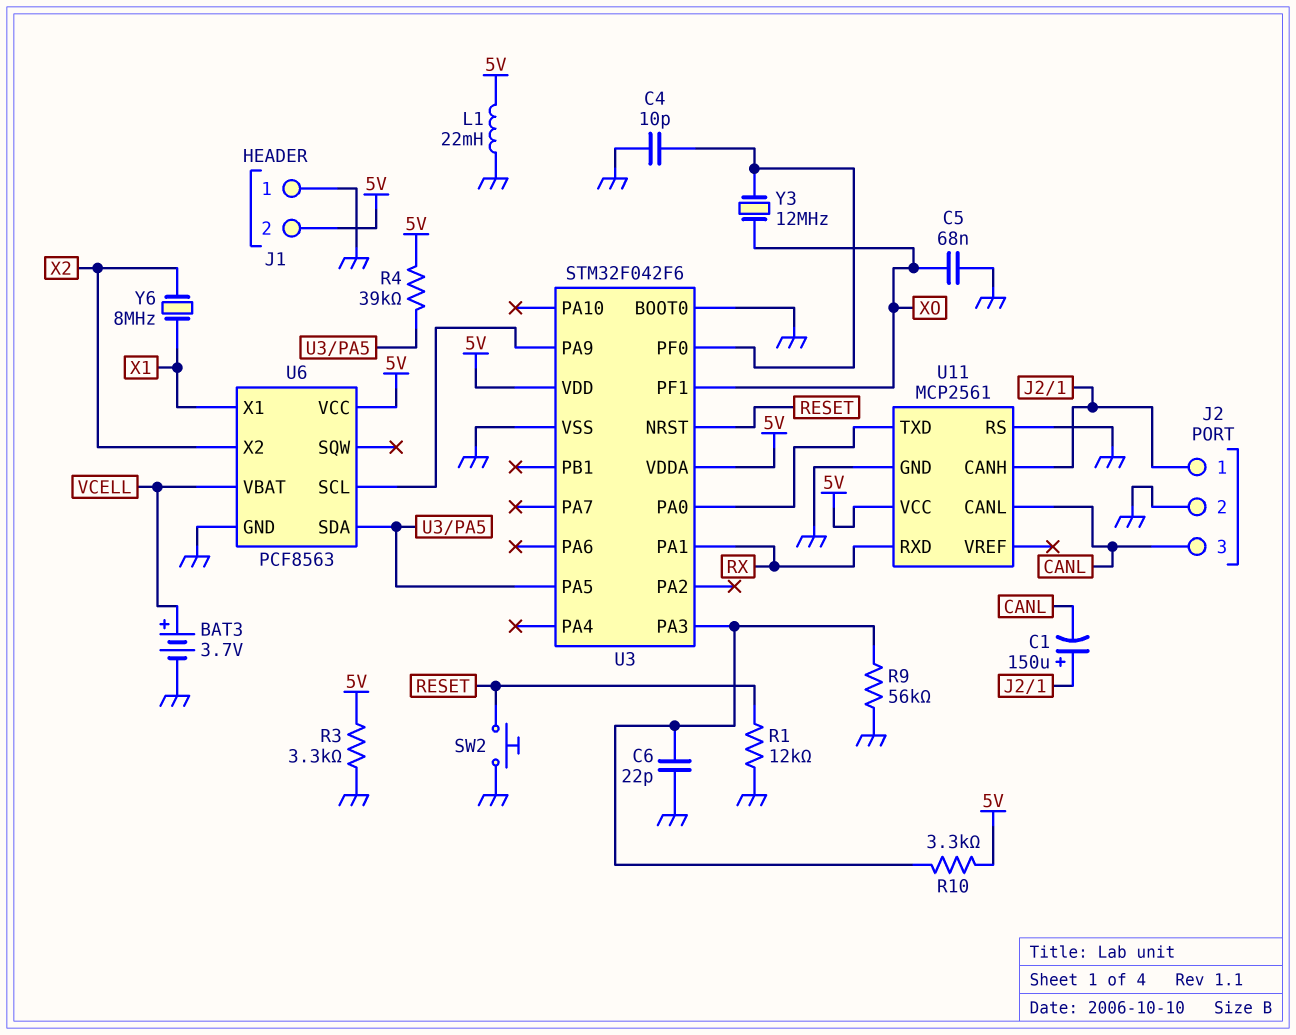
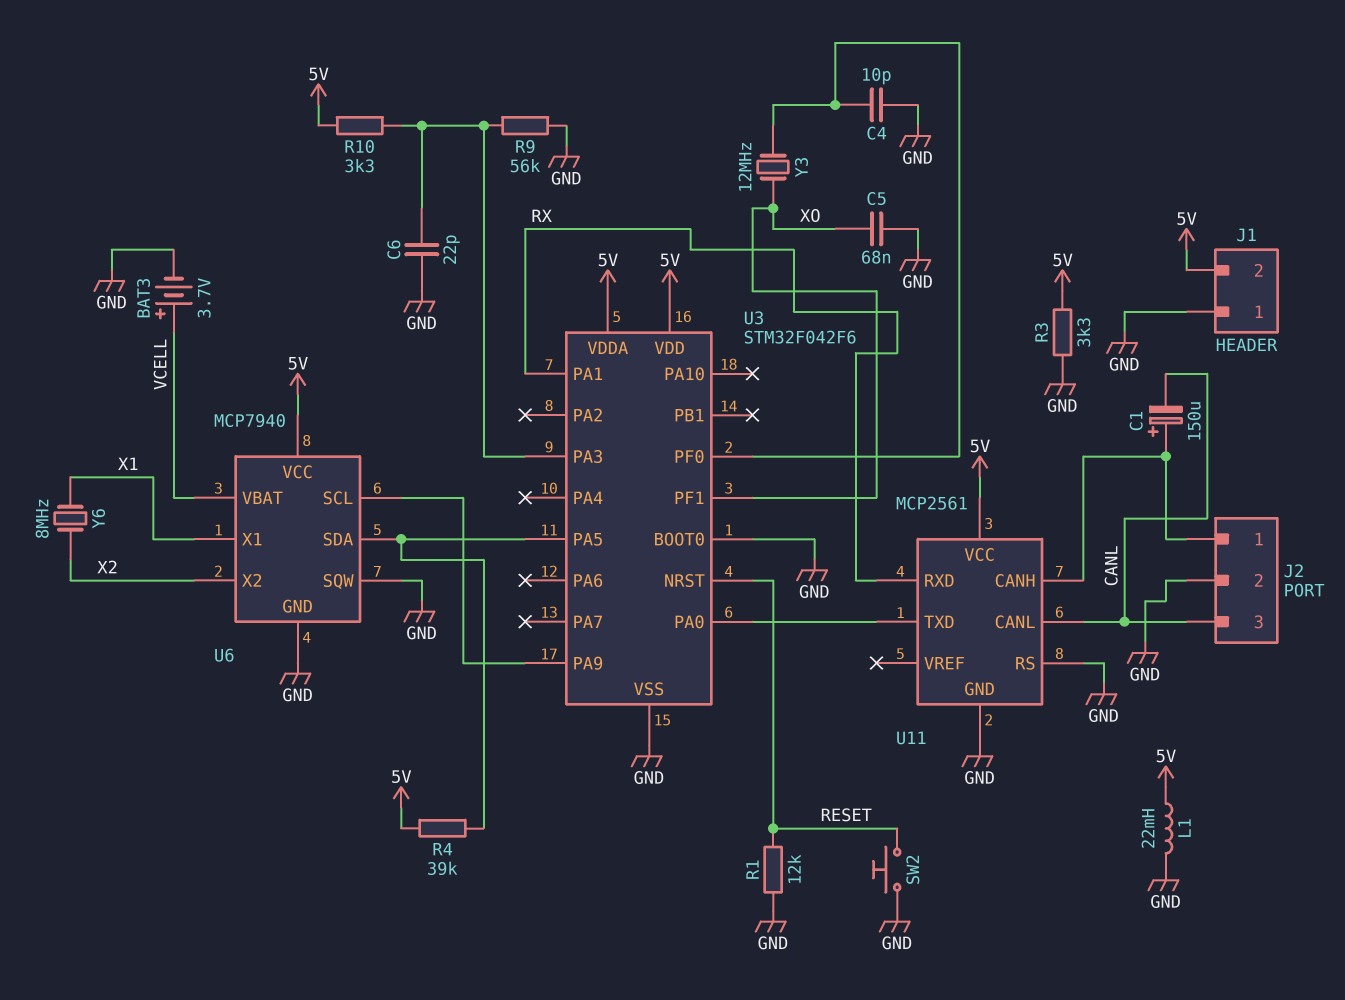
U6: PCF8563 -> MCP7940
U6 pin SQW: none -> GND

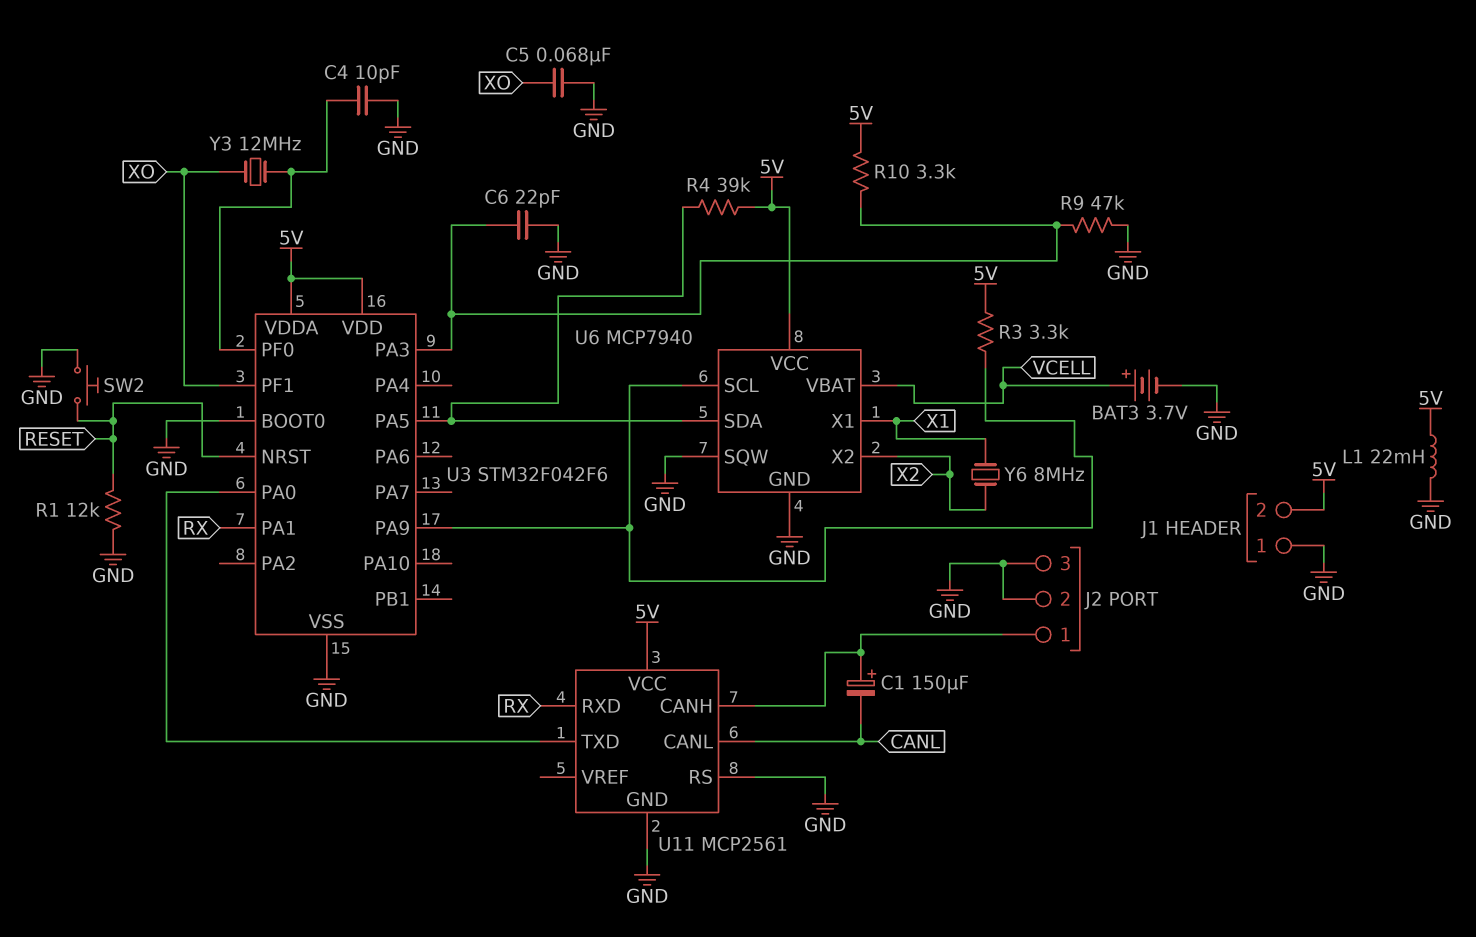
J2 pin 3: CANL -> GND
R3: 3.3k (5V, GND) -> 3.3k (5V, U3/PA9)
R9: 56k (GND, U3/PA3) -> 47k (GND, U3/PA3)

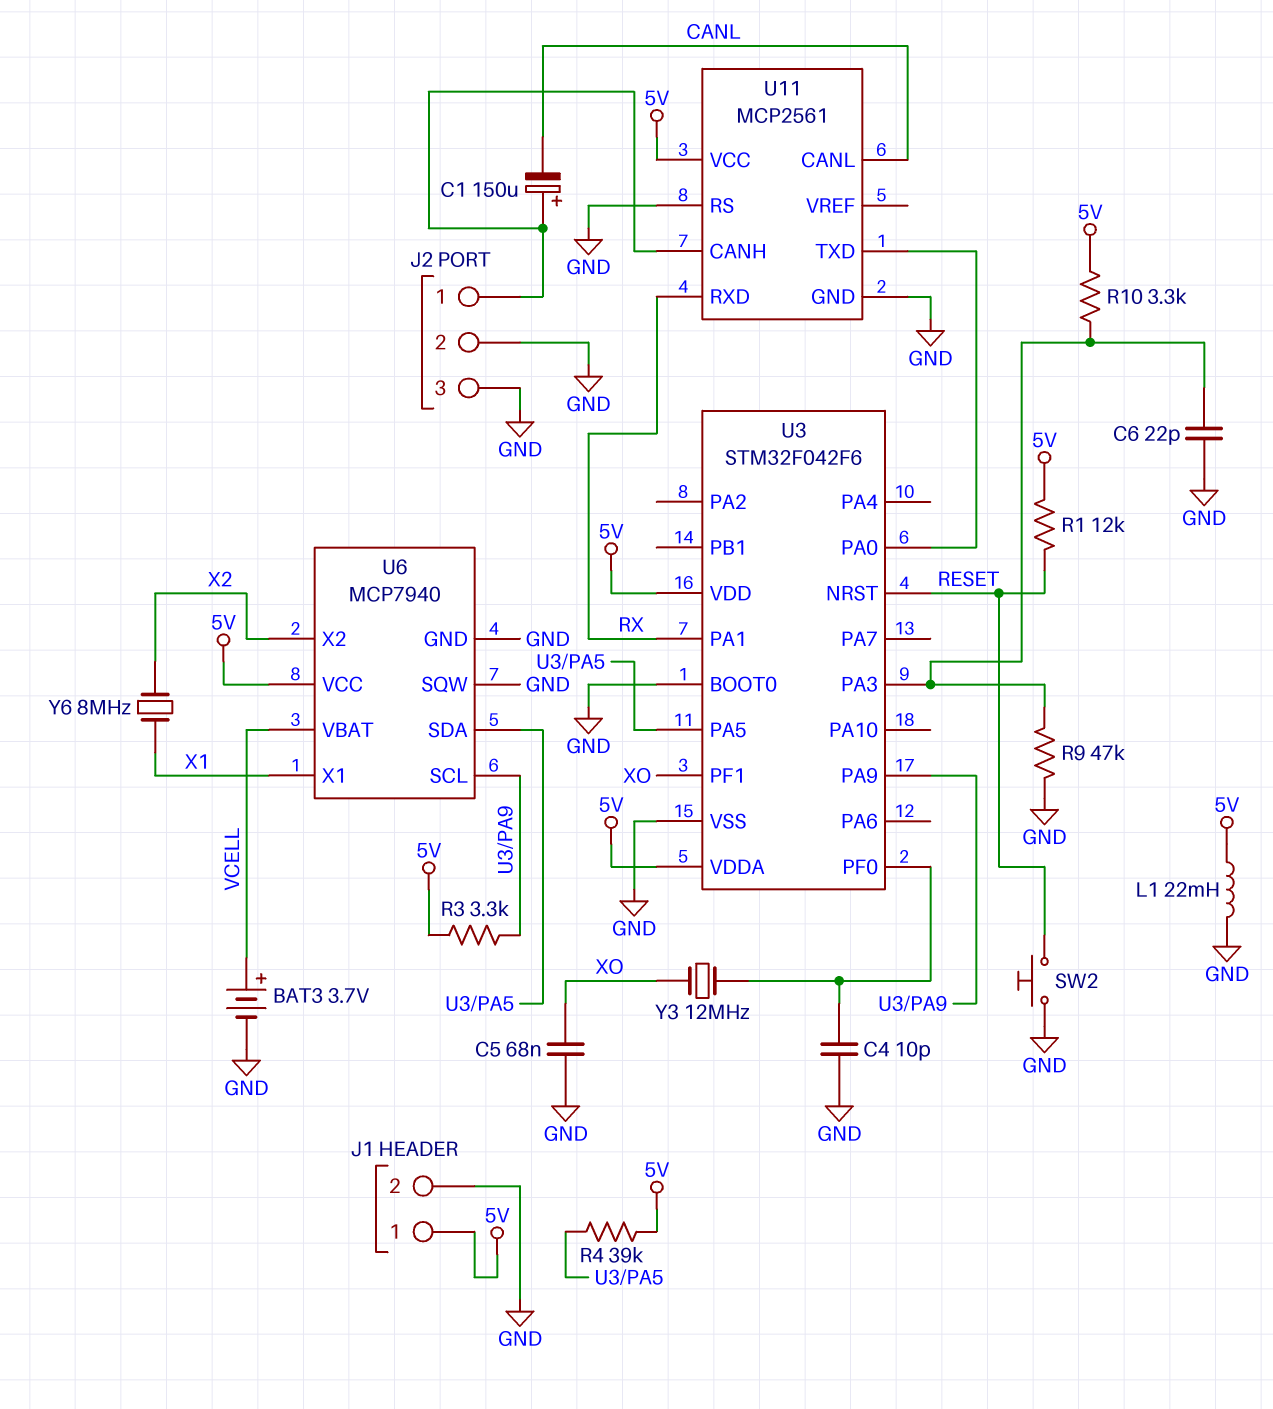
J1 pin 1: GND -> 5V
J1 pin 2: 5V -> GND
R1: 12k (GND, RESET) -> 12k (5V, RESET)

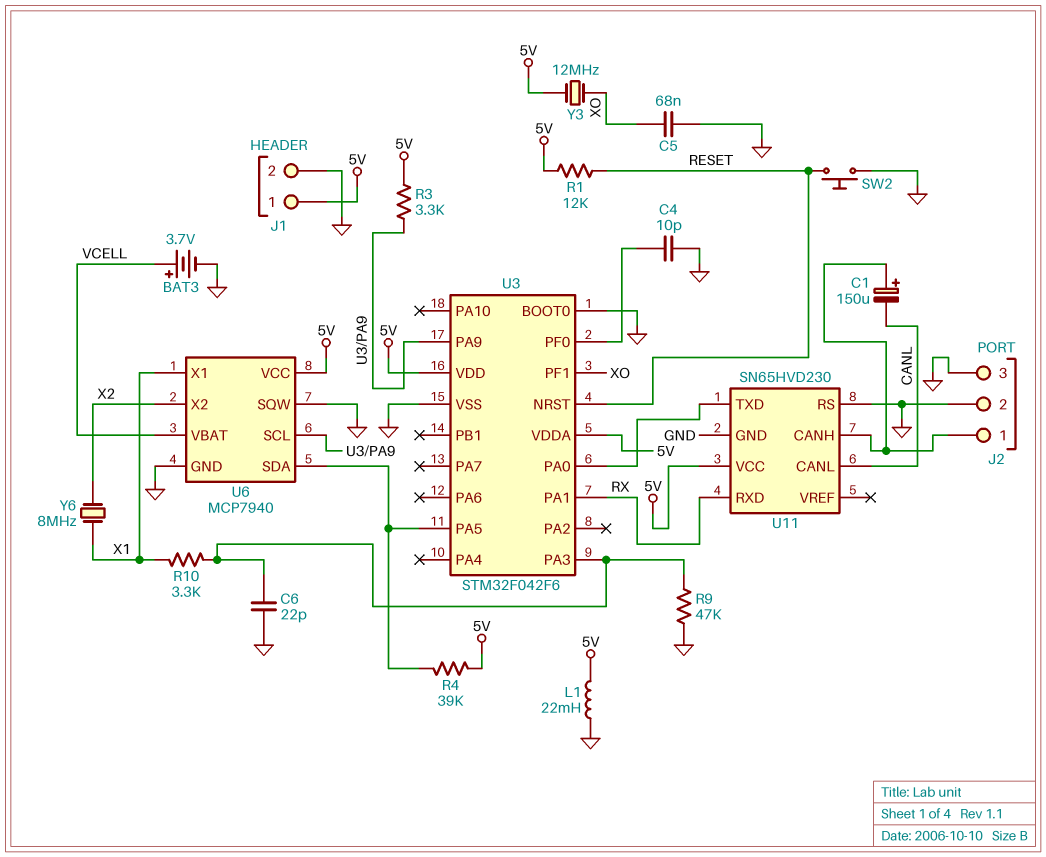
R10: 3.3k (5V, U3/PA3) -> 3.3k (U3/PA3, X1)
U11: MCP2561 -> SN65HVD230
Y3: 12MHz (U3/PF0, XO) -> 12MHz (5V, XO)

